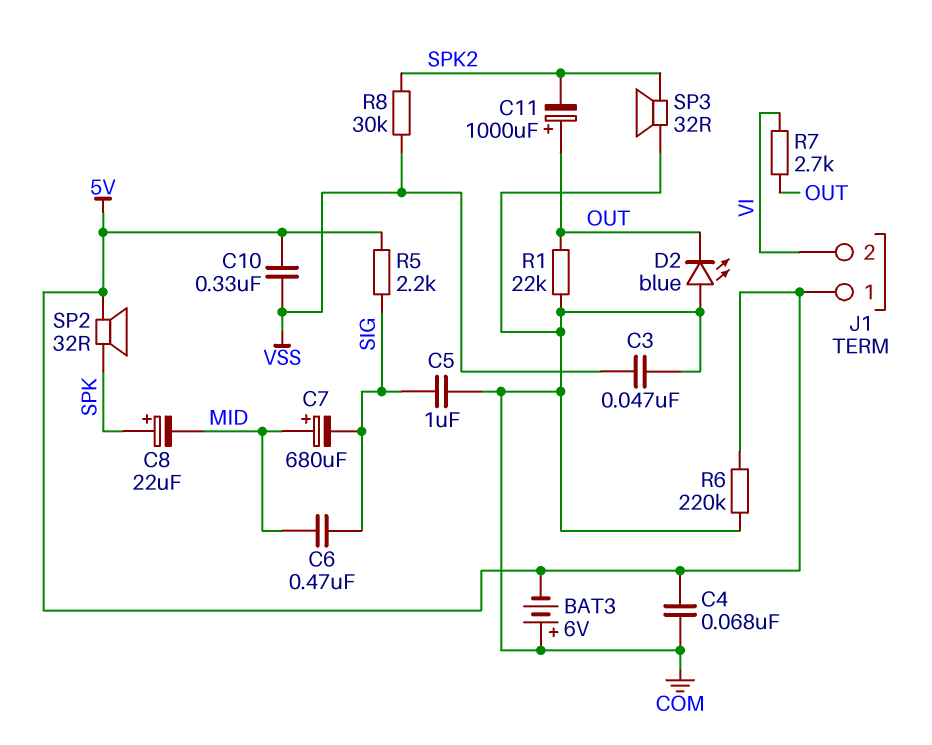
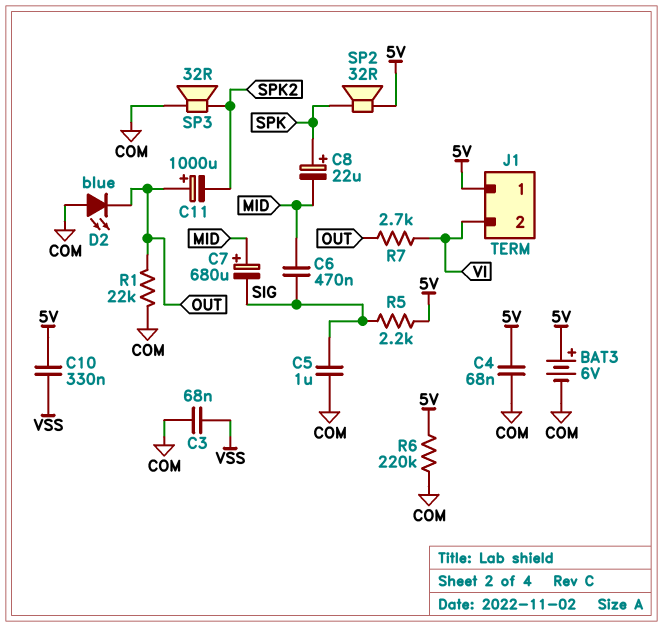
BAT3: 6V (plus COM, minus 5V) -> 6V (plus 5V, minus COM)
C3: 47nF (COM, VSS) -> 68nF (COM, VSS)
R8: 30k (SPK2, VSS) -> none

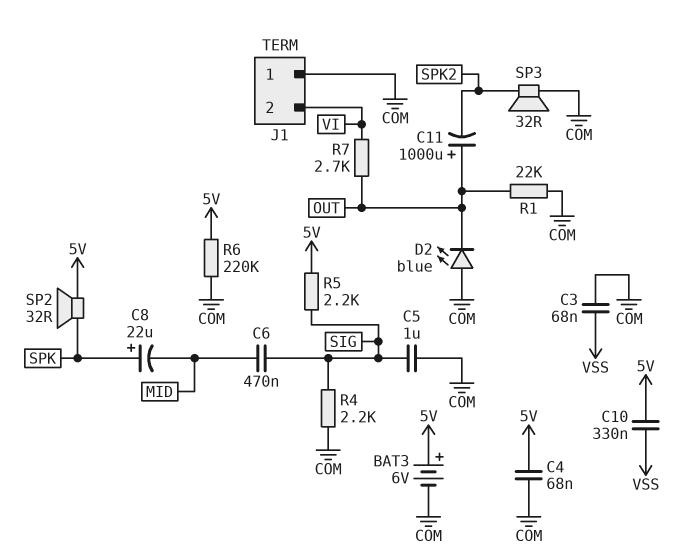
C7: 680uF (plus MID, minus SIG) -> none
J1 pin 1: 5V -> COM
R4: none -> 2.2k (COM, SIG)

